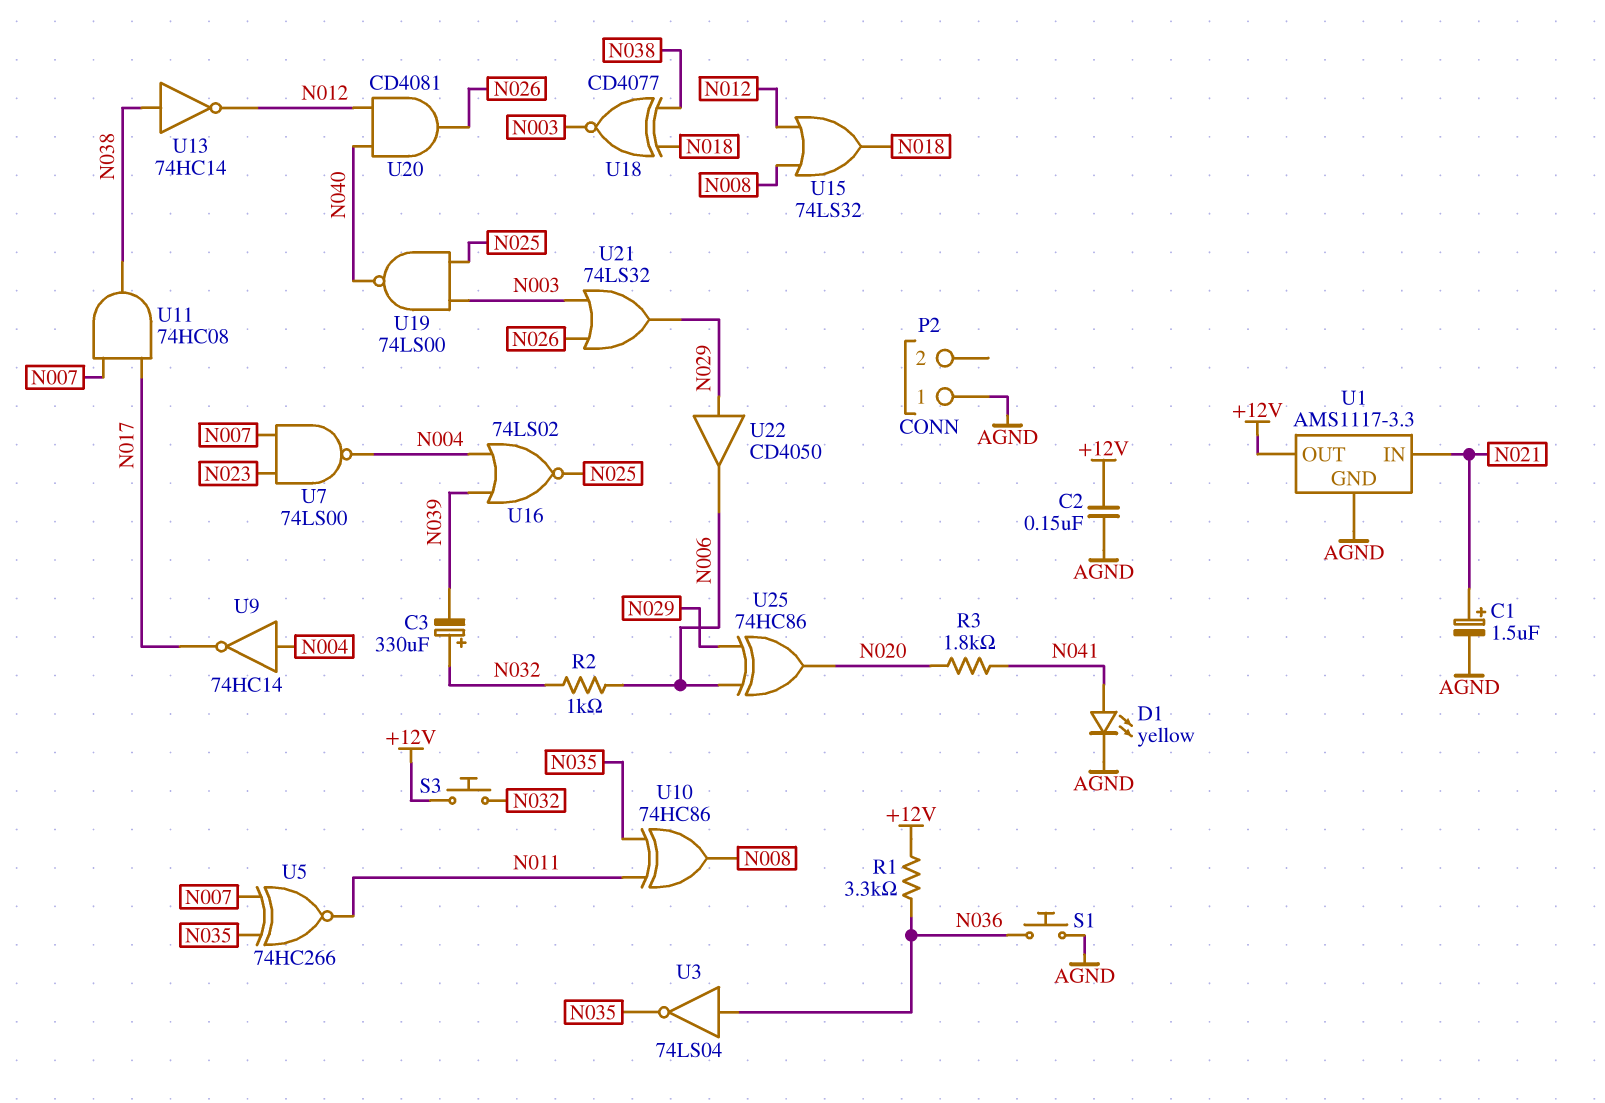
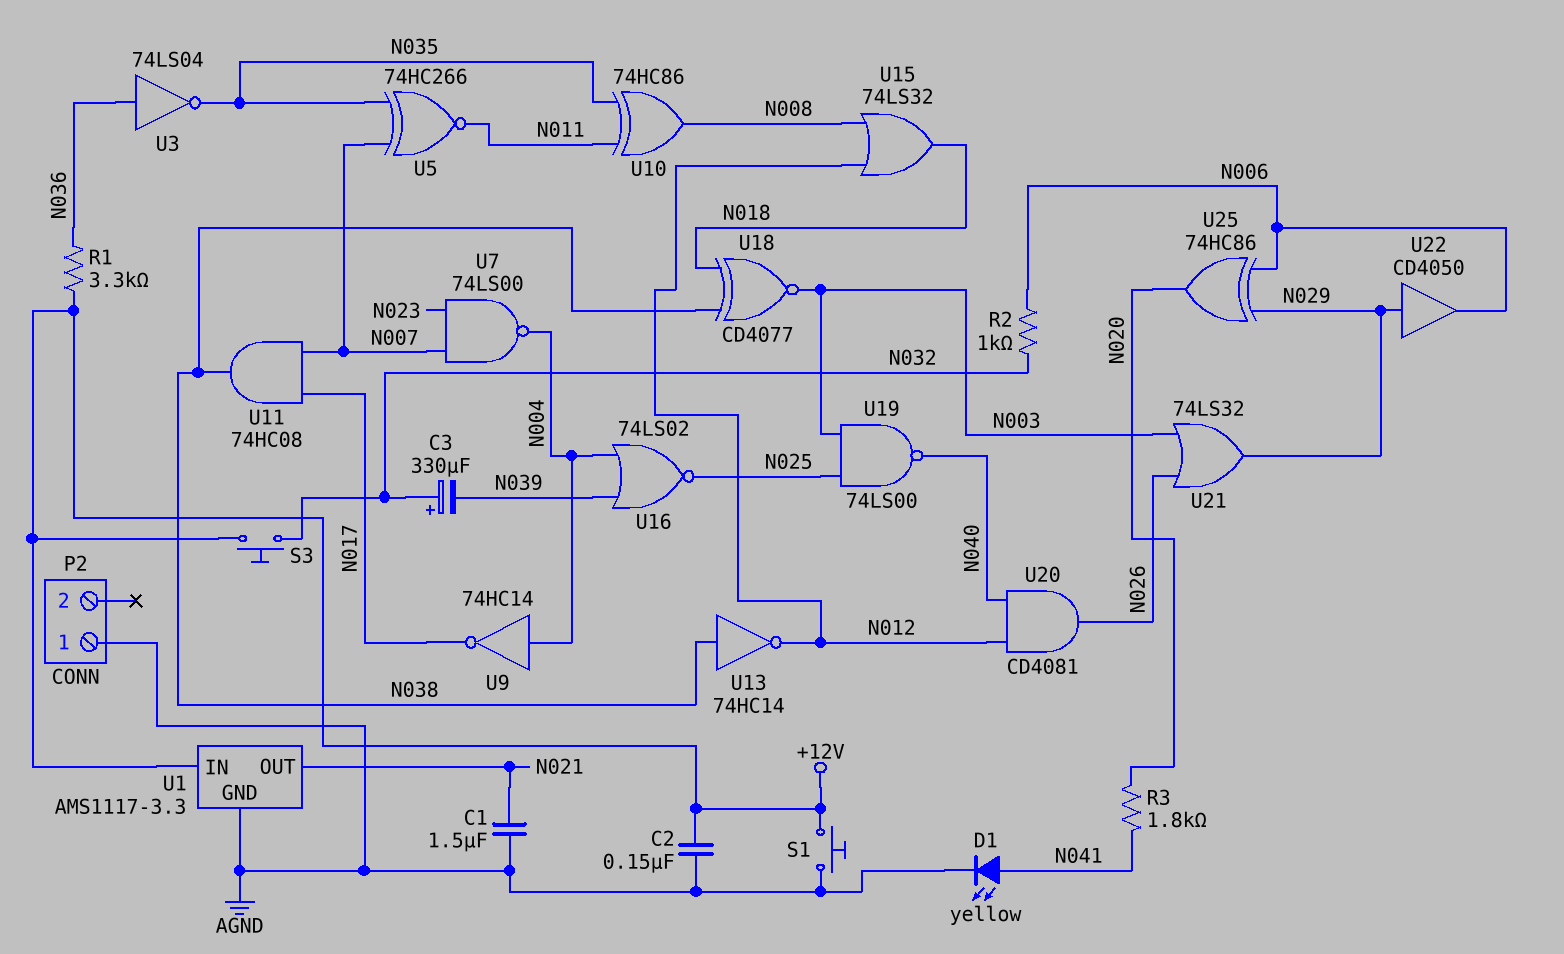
C1: 1.5uF (plus N021, minus AGND) -> 1.5uF (AGND, N021)
S1: button (AGND, N036) -> button (+12V, AGND)
U1 pin IN: N021 -> +12V
U1 pin OUT: +12V -> N021

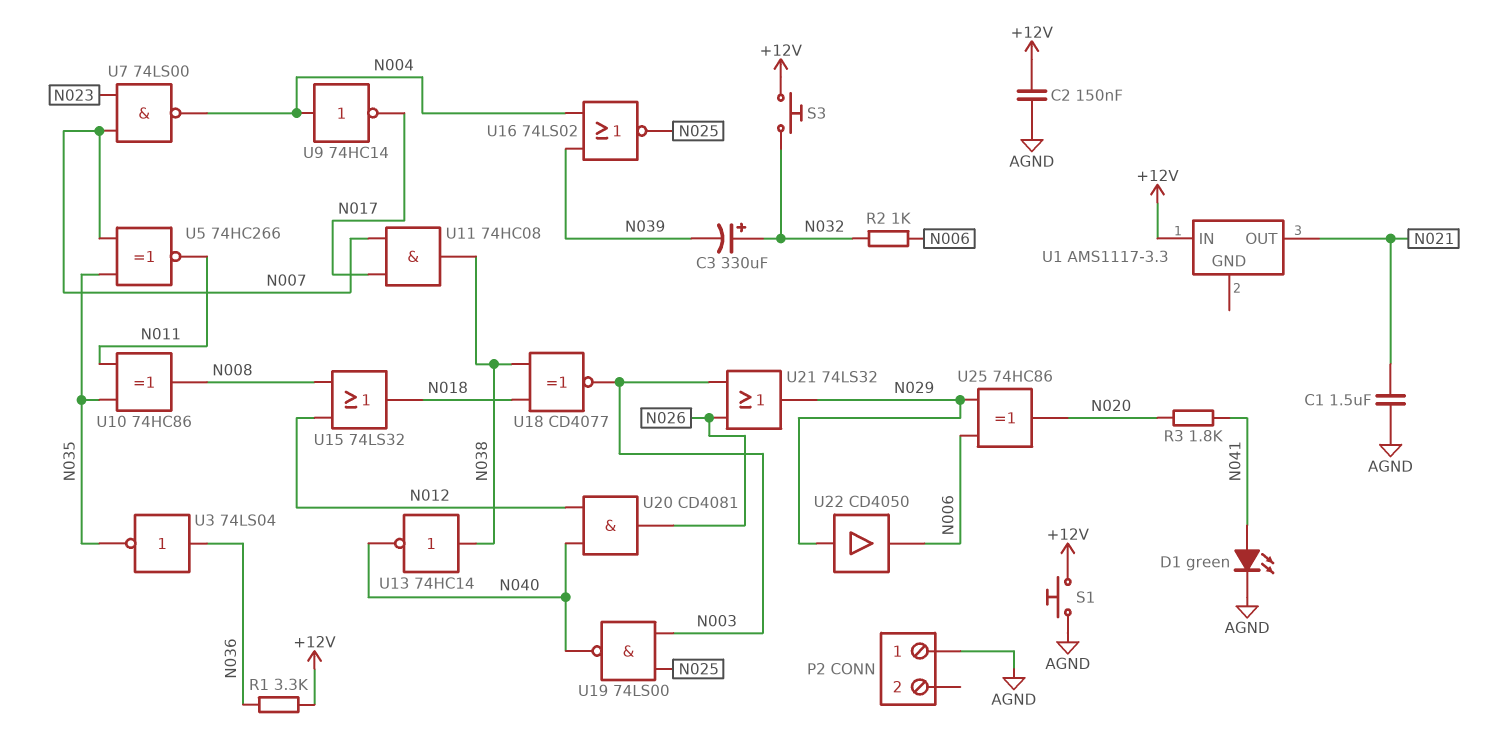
D1: LED yellow (A N041, K AGND) -> LED green (A N041, K AGND)
U1 pin GND: AGND -> none
U13: NOT 74HC14 (in N038, out N012) -> NOT 74HC14 (in N038, out N040)

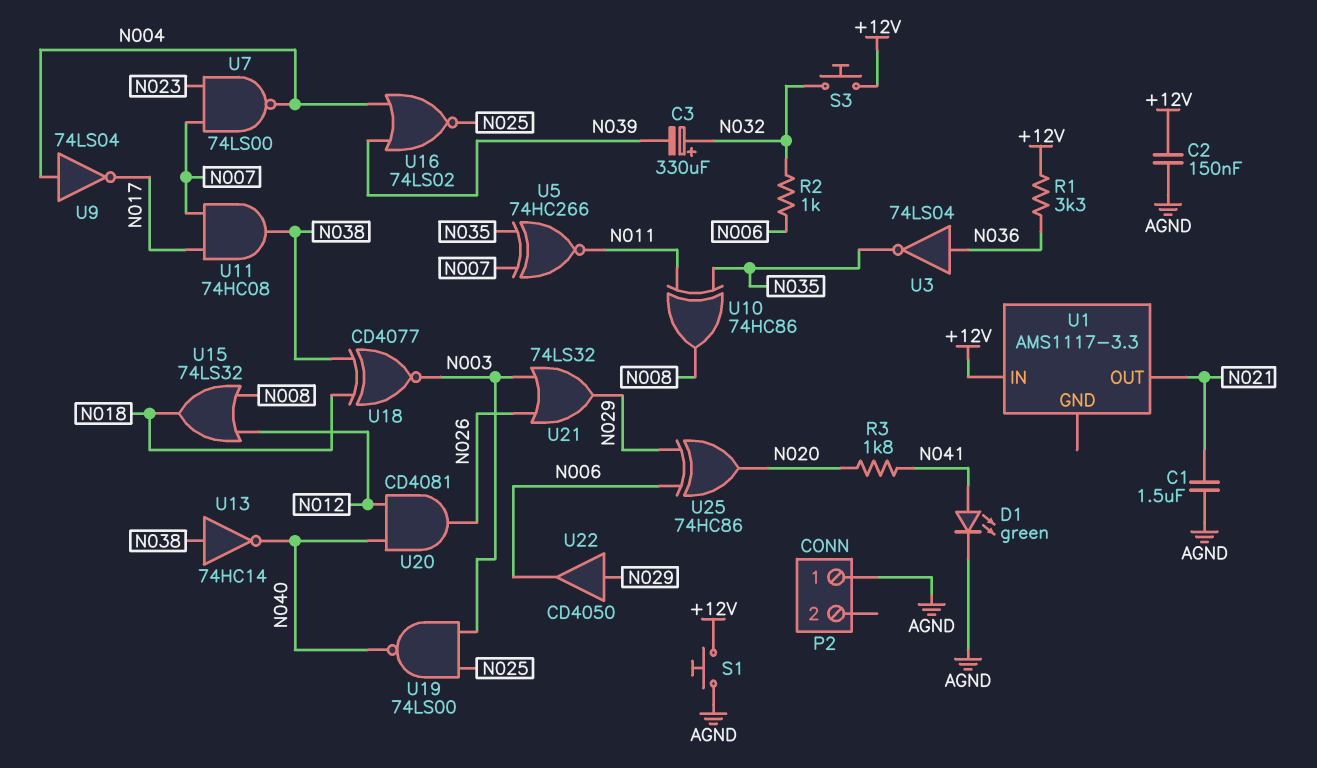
U9: NOT 74HC14 (in N004, out N017) -> NOT 74LS04 (in N004, out N017)

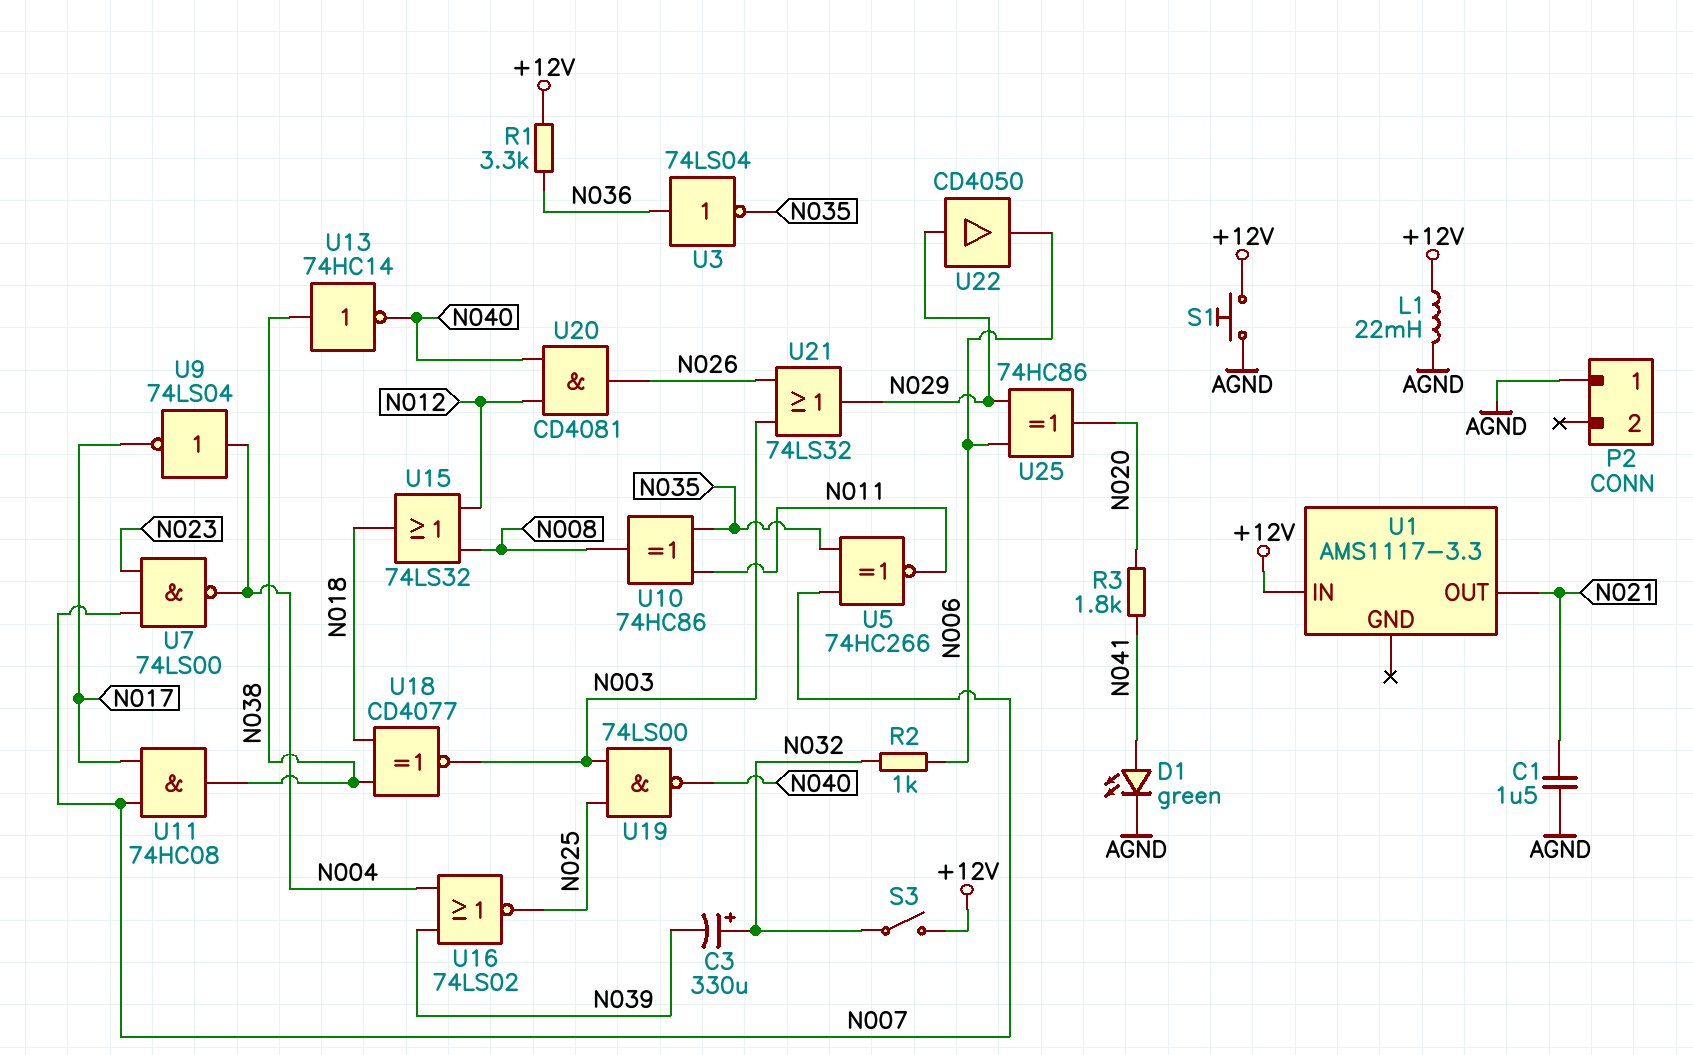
C2: 150nF (+12V, AGND) -> none
L1: none -> 22mH (+12V, AGND)
S3: button (+12V, N032) -> switch (+12V, N032)

